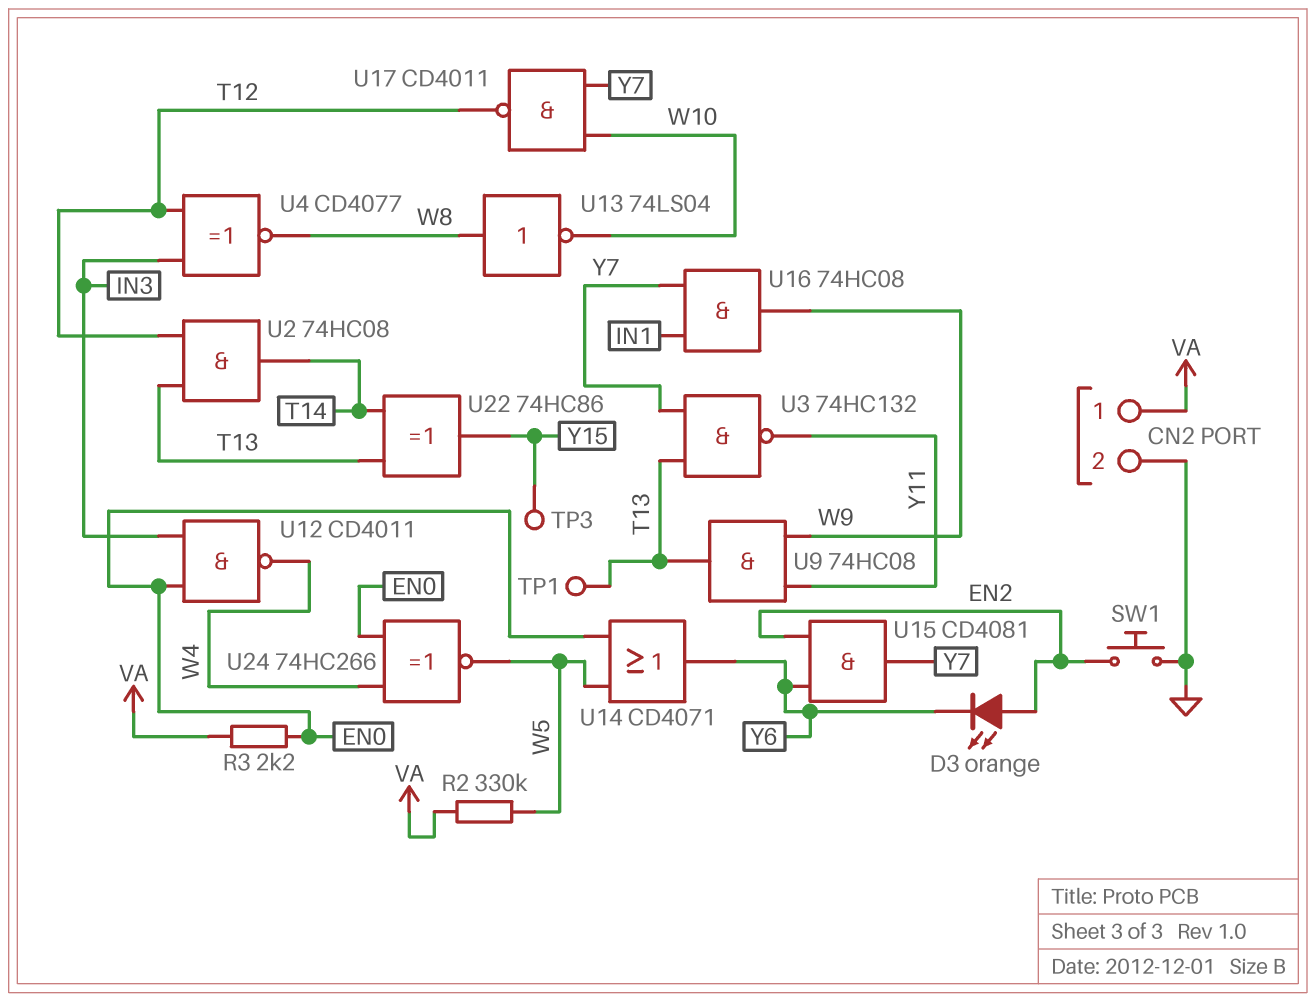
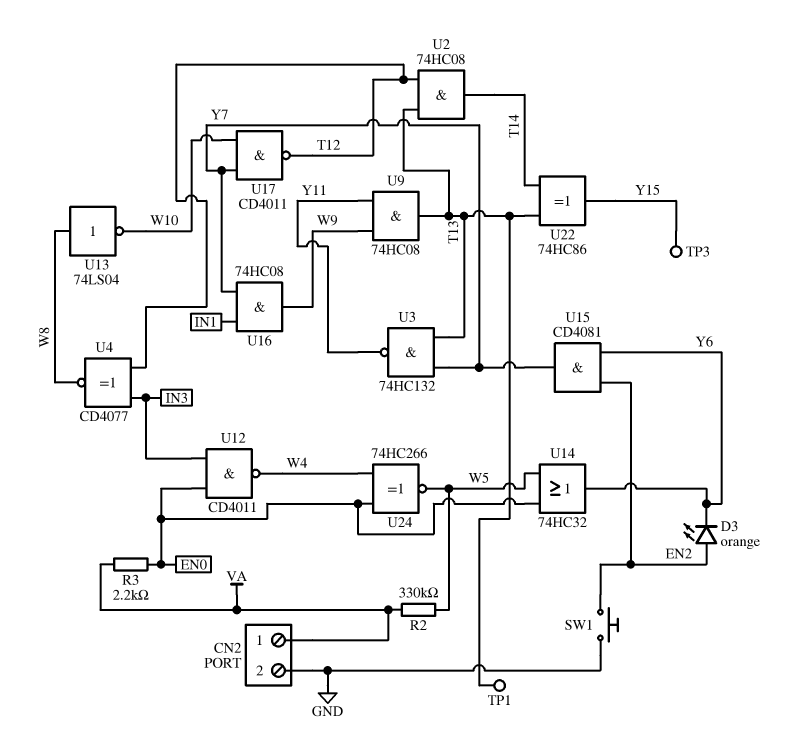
U14: OR CD4071 (in EN0, in W5, out Y6) -> OR 74HC32 (in EN0, in W5, out Y6)

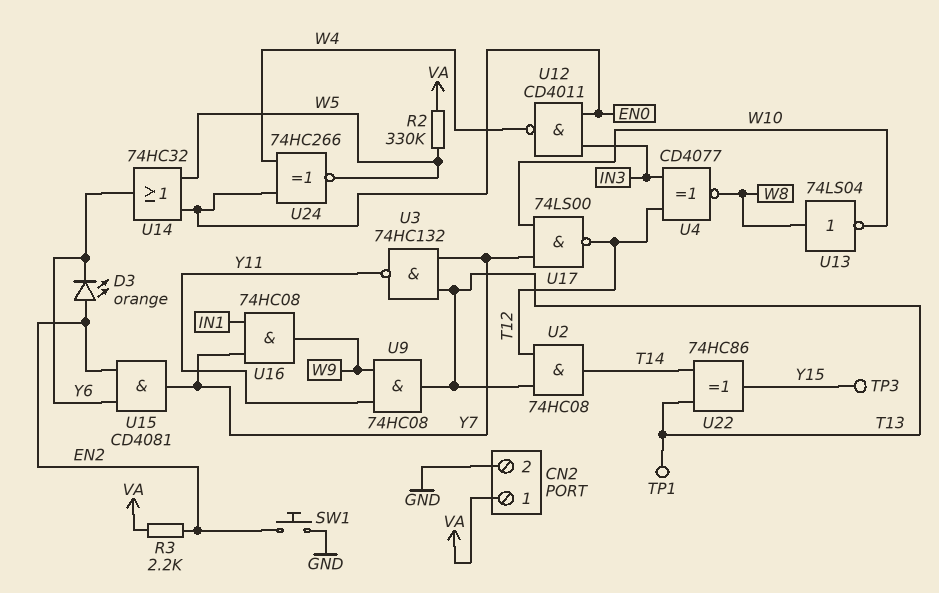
R3: 2.2k (EN0, VA) -> 2.2k (EN2, VA)
U17: NAND CD4011 (in W10, in Y7, out T12) -> NAND 74LS00 (in W10, in Y7, out T12)

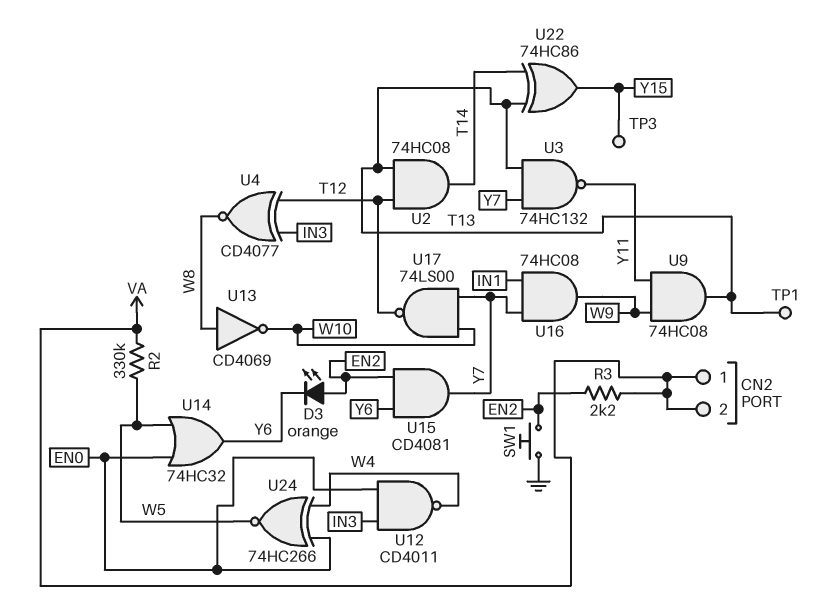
CN2 pin 2: GND -> VA
U13: NOT 74LS04 (in W8, out W10) -> NOT CD4069 (in W8, out W10)

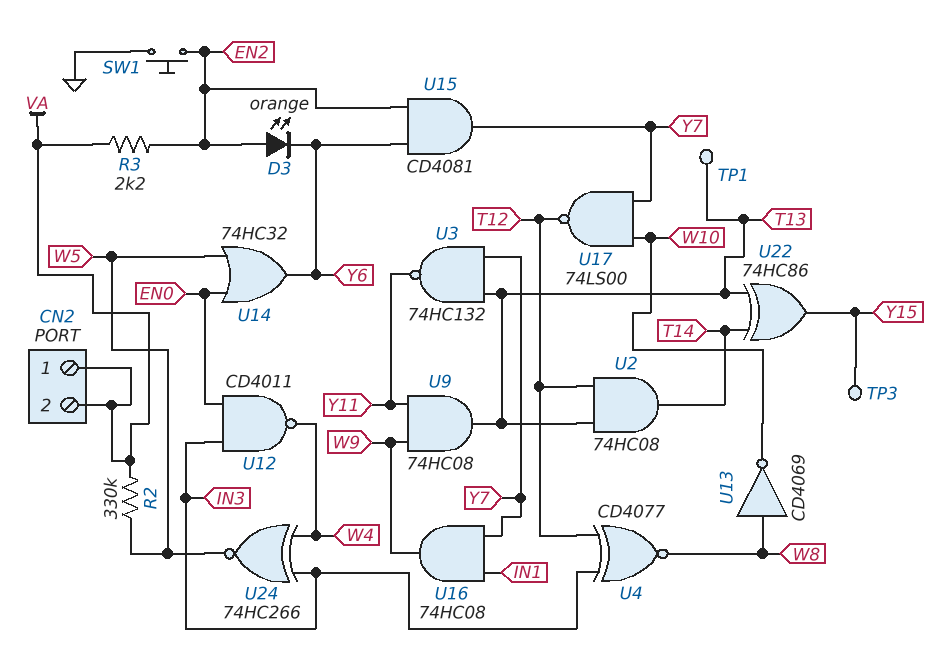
U24: XNOR 74HC266 (in EN0, in W4, out W5) -> XNOR 74HC266 (in IN3, in W4, out W5)

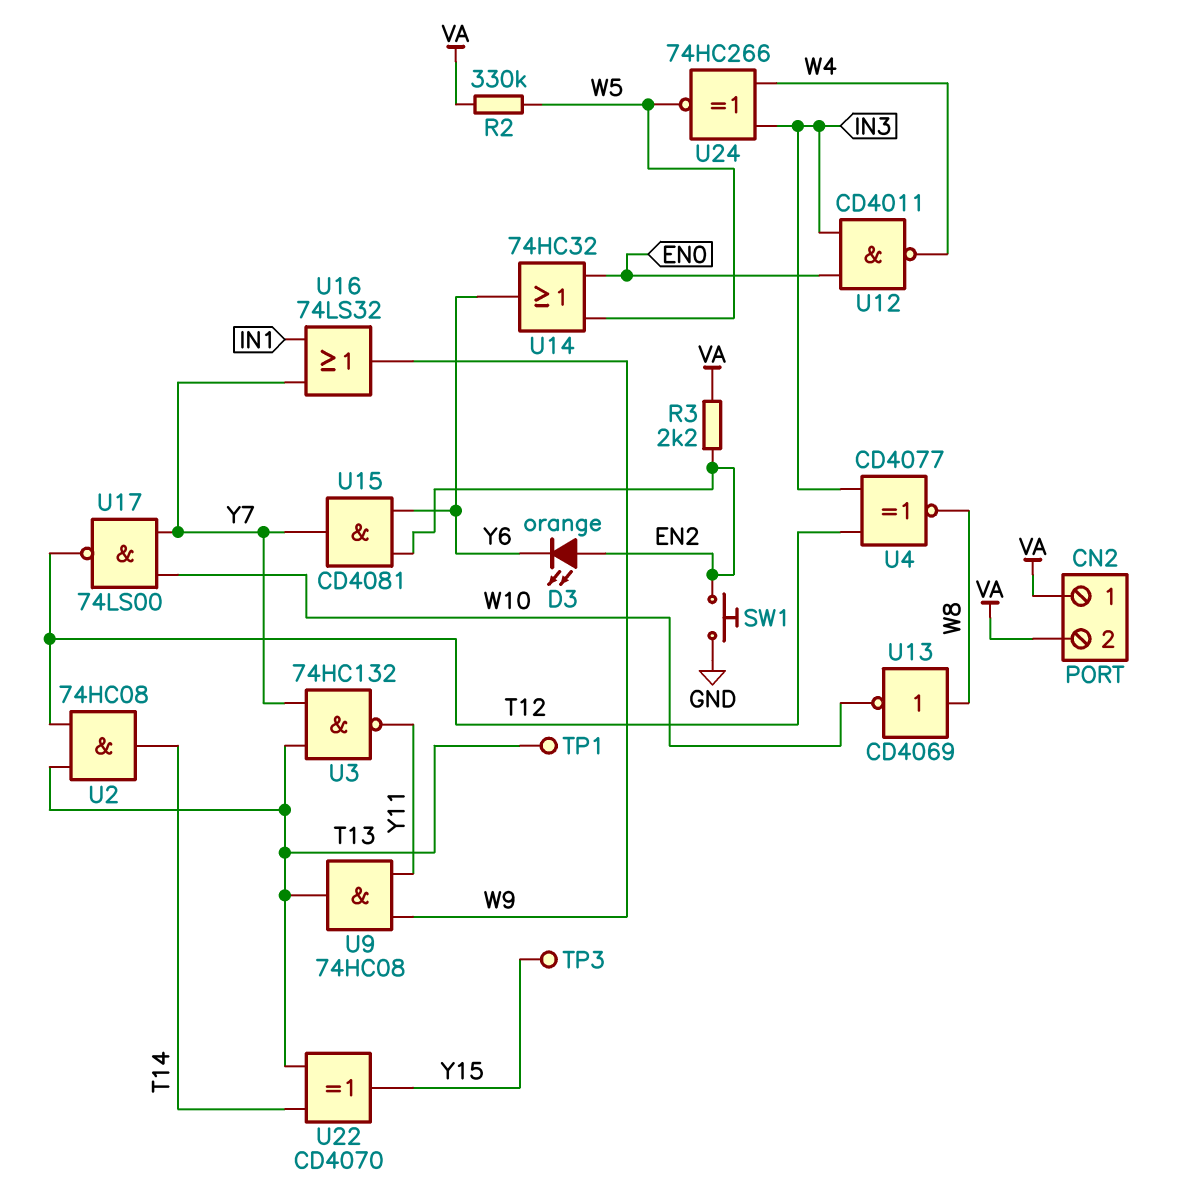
U16: AND 74HC08 (in IN1, in Y7, out W9) -> OR 74LS32 (in IN1, in Y7, out W9)
U22: XOR 74HC86 (in T13, in T14, out Y15) -> XOR CD4070 (in T13, in T14, out Y15)

